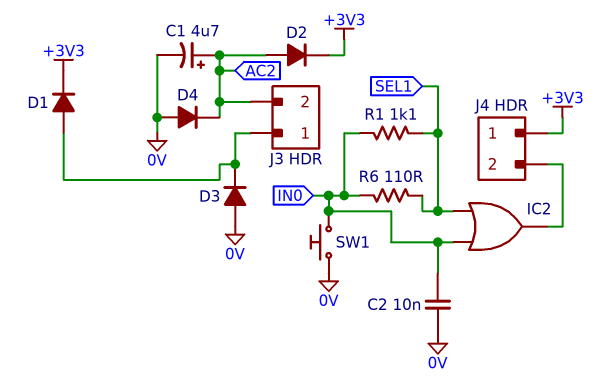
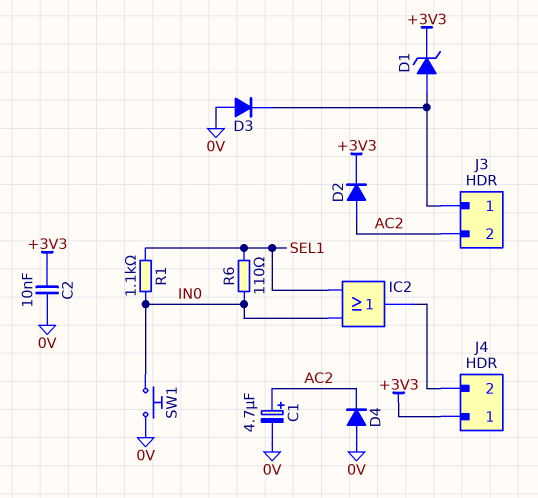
C2: 10nF (0V, IN0) -> 10nF (+3V3, 0V)
D1: diode (A J3/1, K +3V3) -> zener (A J3/1, K +3V3)

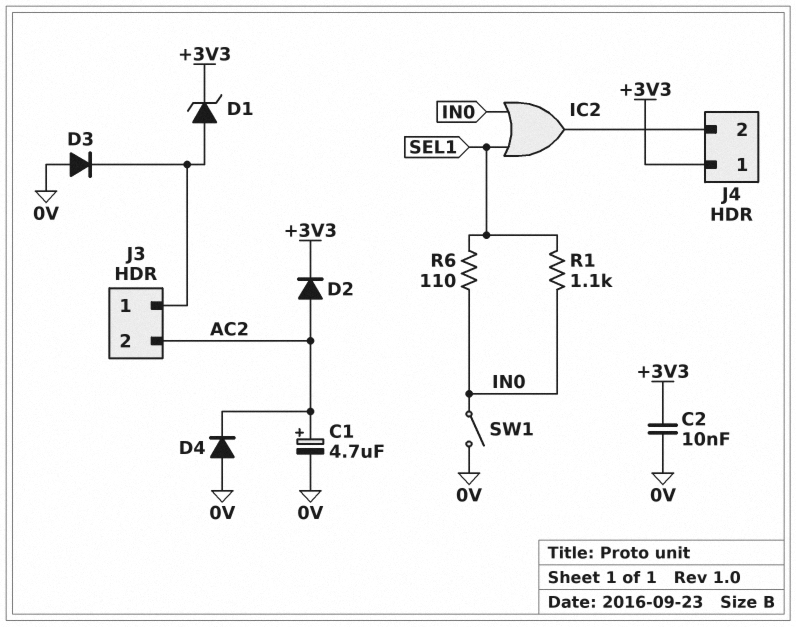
SW1: button (0V, IN0) -> switch (0V, IN0)

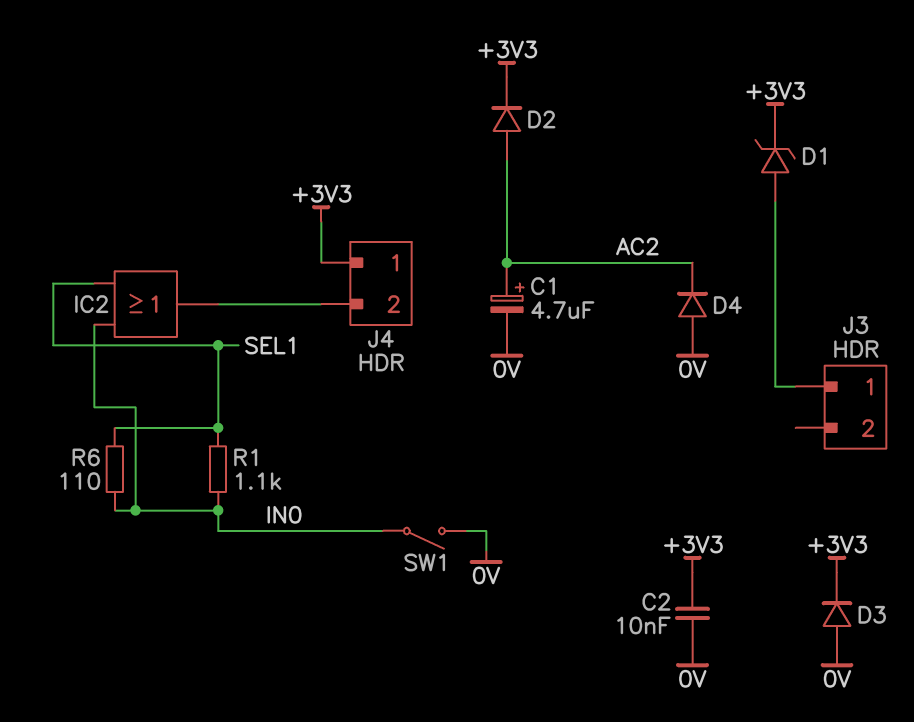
D3: diode (A 0V, K J3/1) -> diode (A 0V, K +3V3)
J3 pin 2: AC2 -> none

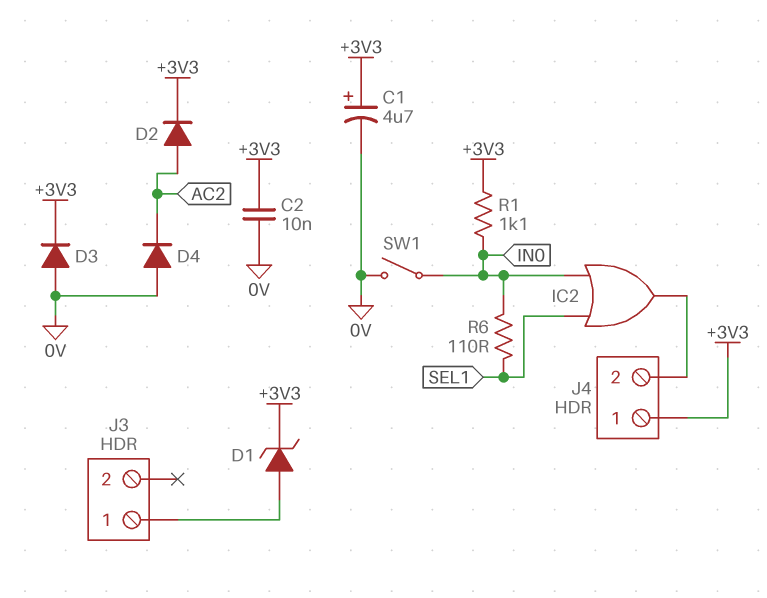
C1: 4.7uF (plus AC2, minus 0V) -> 4.7uF (plus +3V3, minus 0V)
R1: 1.1k (IN0, SEL1) -> 1.1k (+3V3, IN0)

